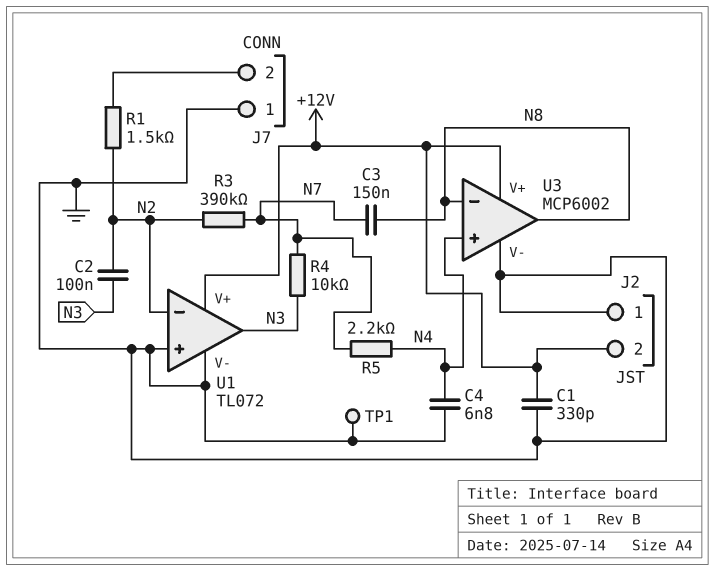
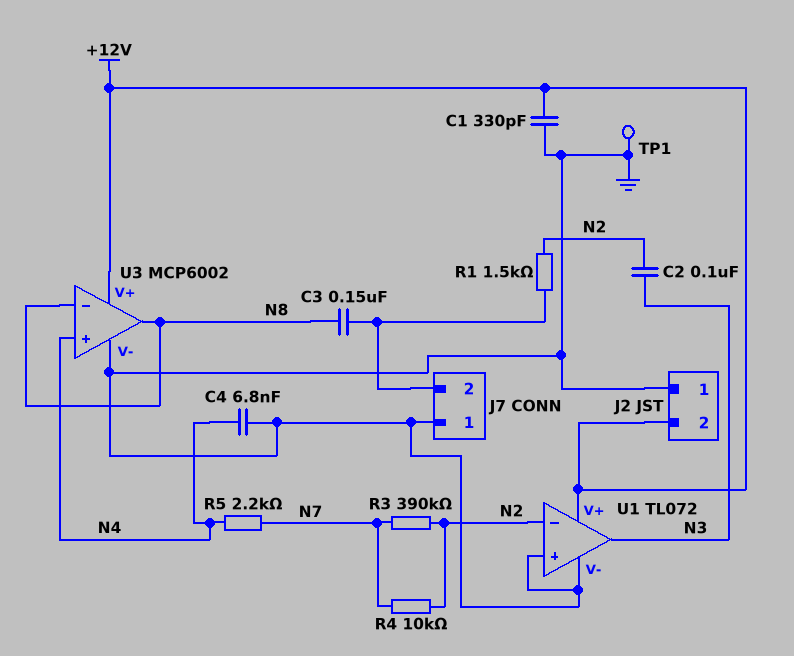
C3: 150nF (N7, N8) -> 150nF (J7/2, N8)
R4: 10k (N3, N7) -> 10k (N2, N7)

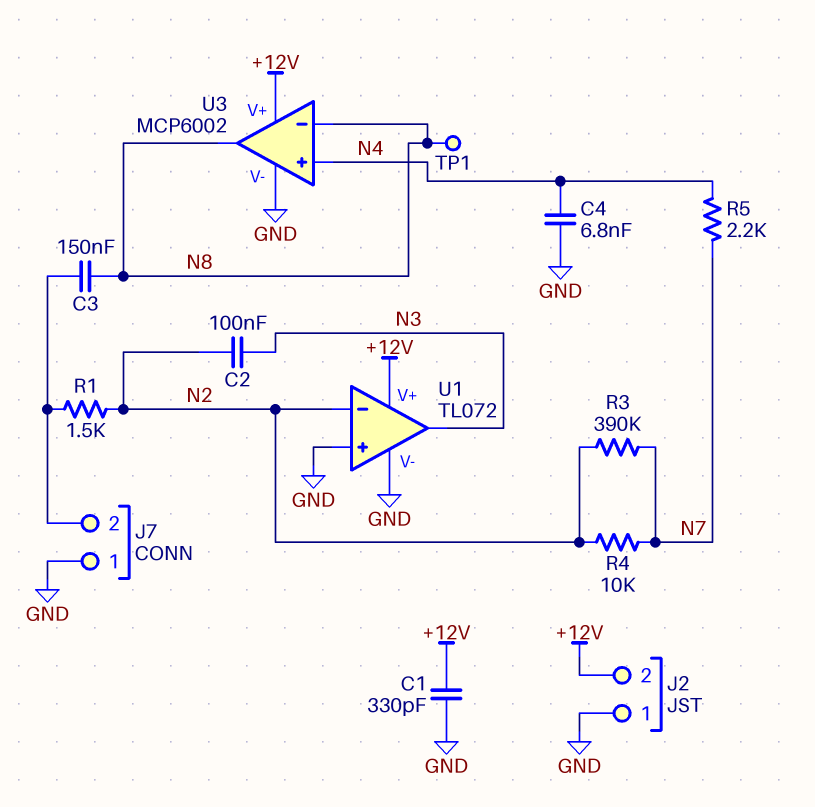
TP1: test point (GND) -> test point (N8)

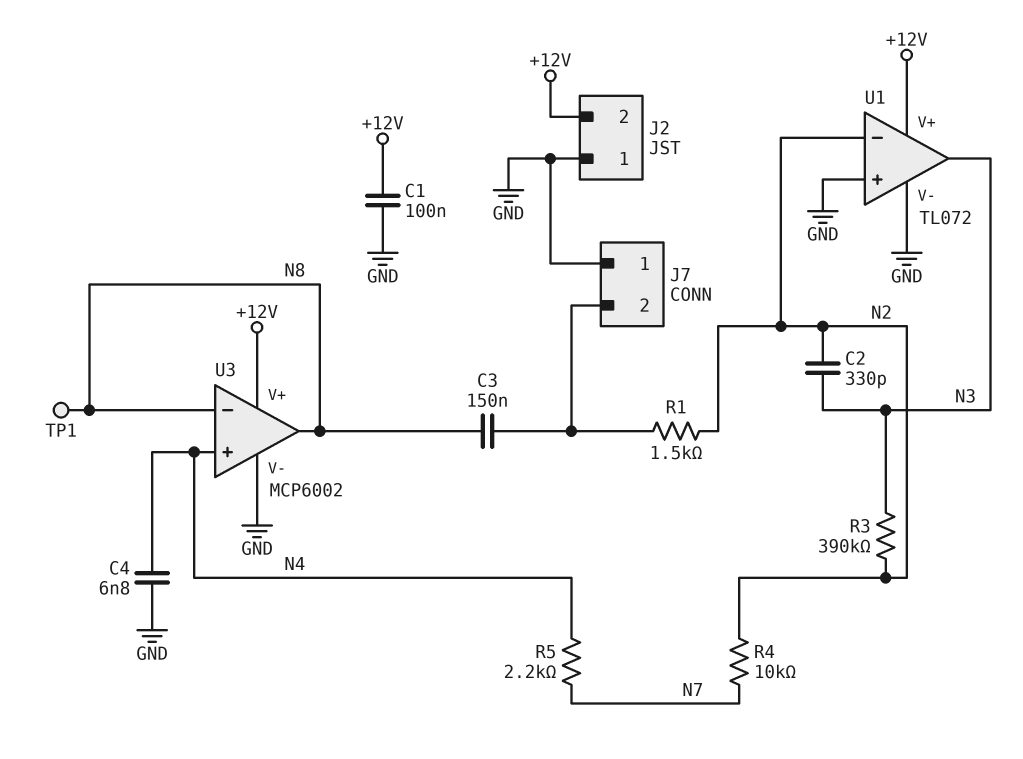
C1: 330pF (+12V, GND) -> 100nF (+12V, GND)
C2: 100nF (N2, N3) -> 330pF (N2, N3)
R3: 390k (N2, N7) -> 390k (N2, N3)

